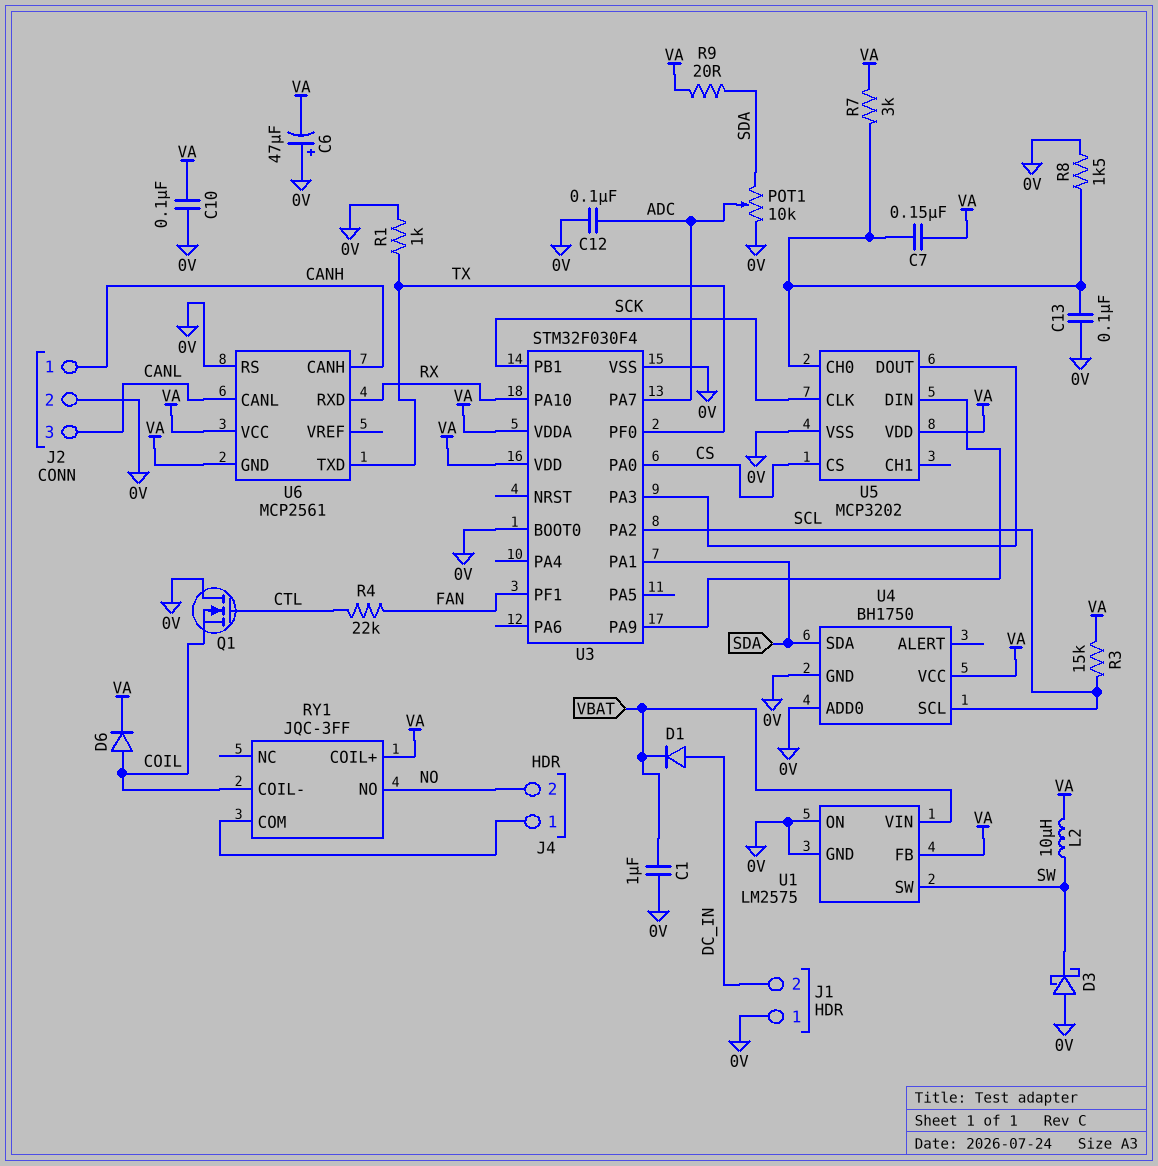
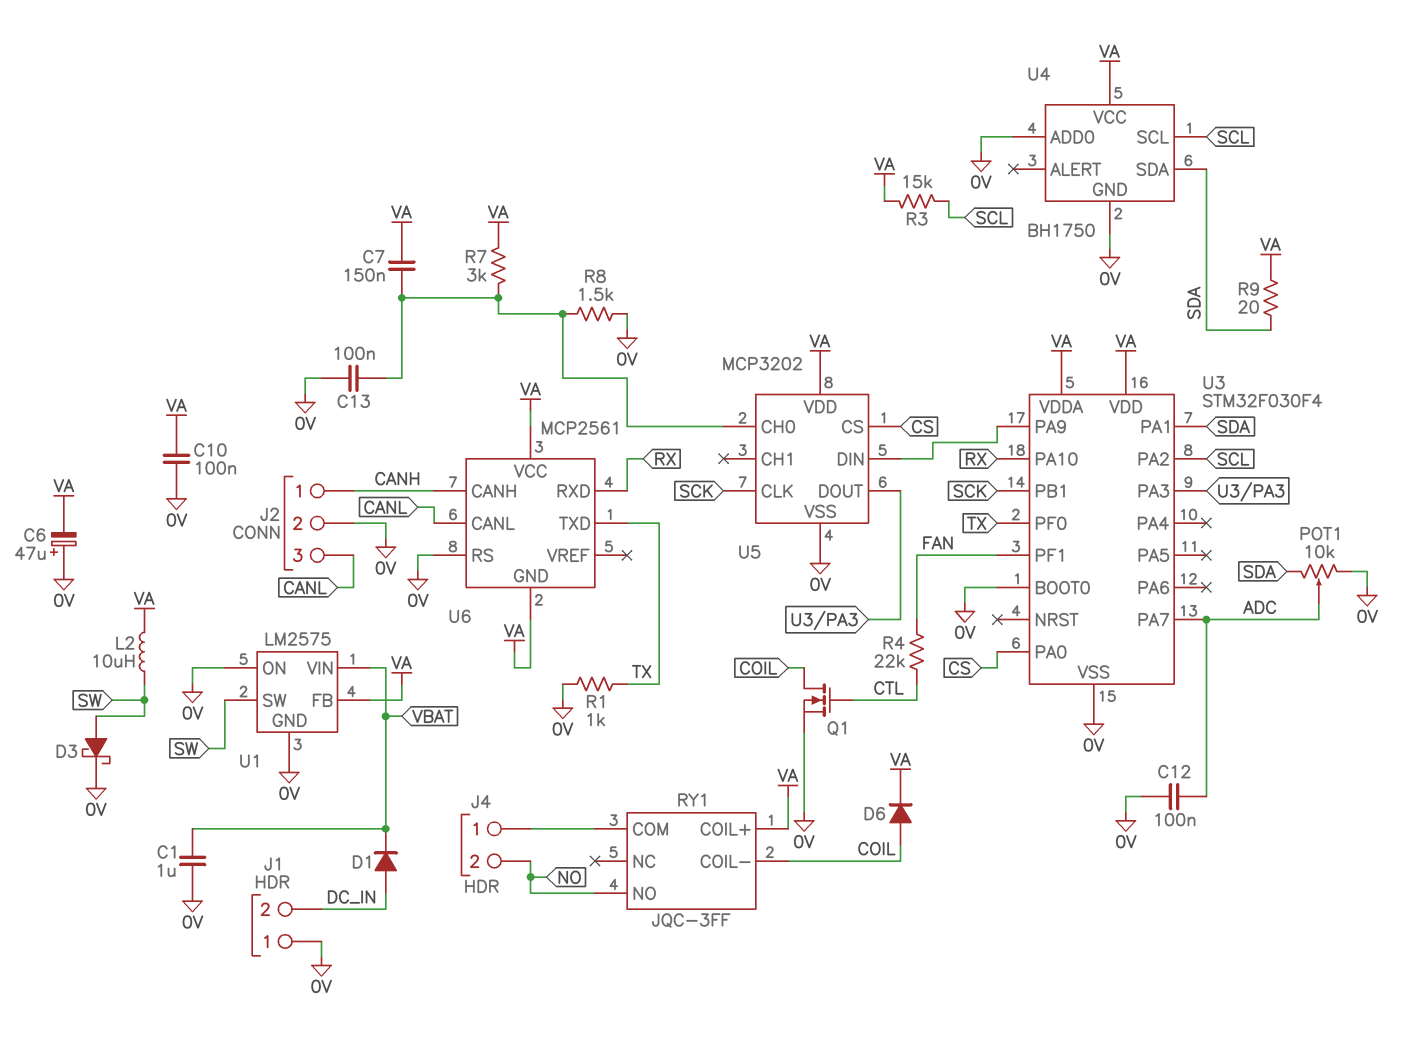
D3: schottky (A 0V, K SW) -> schottky (A SW, K 0V)
Q1: NMOS (G CTL, D 0V, S COIL) -> NMOS (G CTL, D COIL, S 0V)

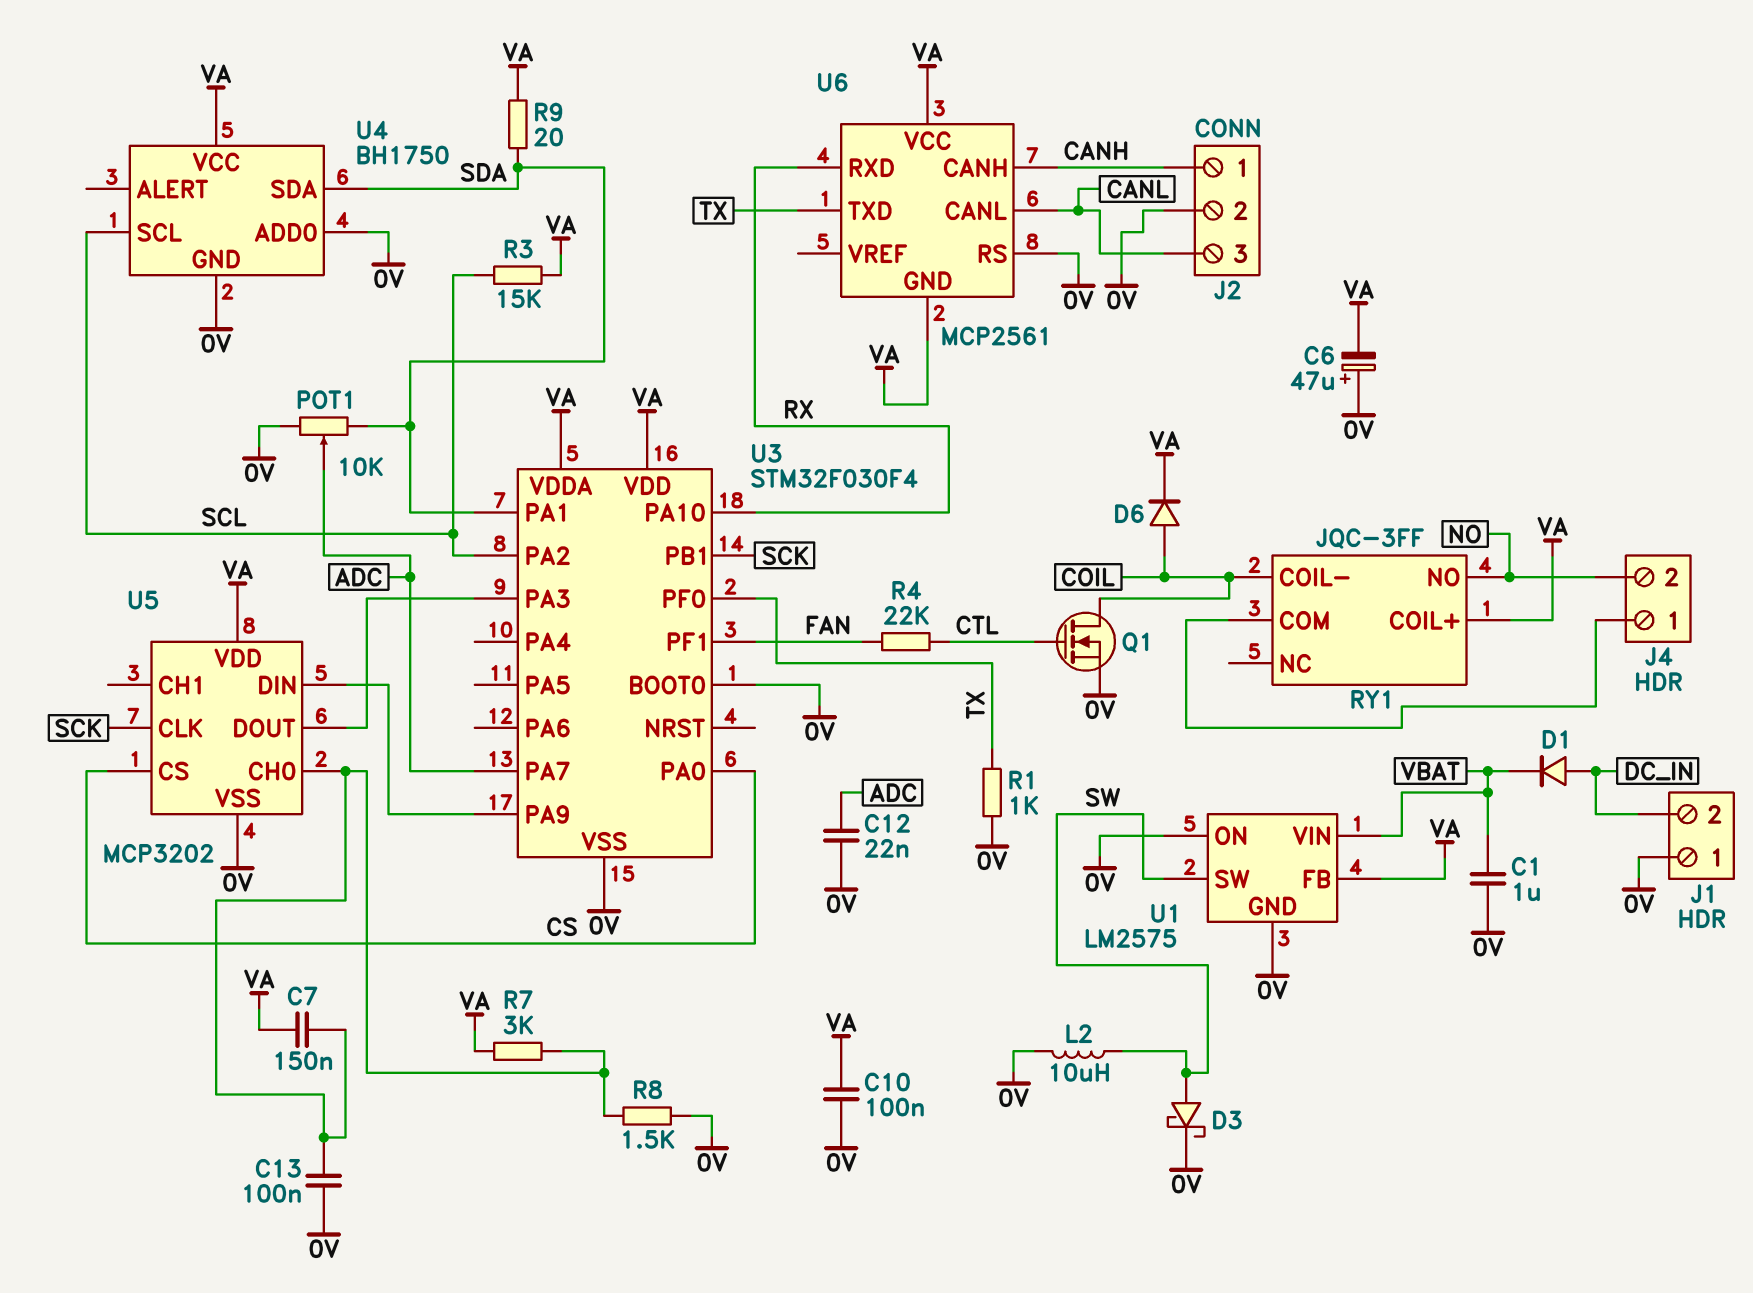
C12: 100nF (0V, ADC) -> 22nF (0V, ADC)
L2: 10uH (SW, VA) -> 10uH (0V, SW)

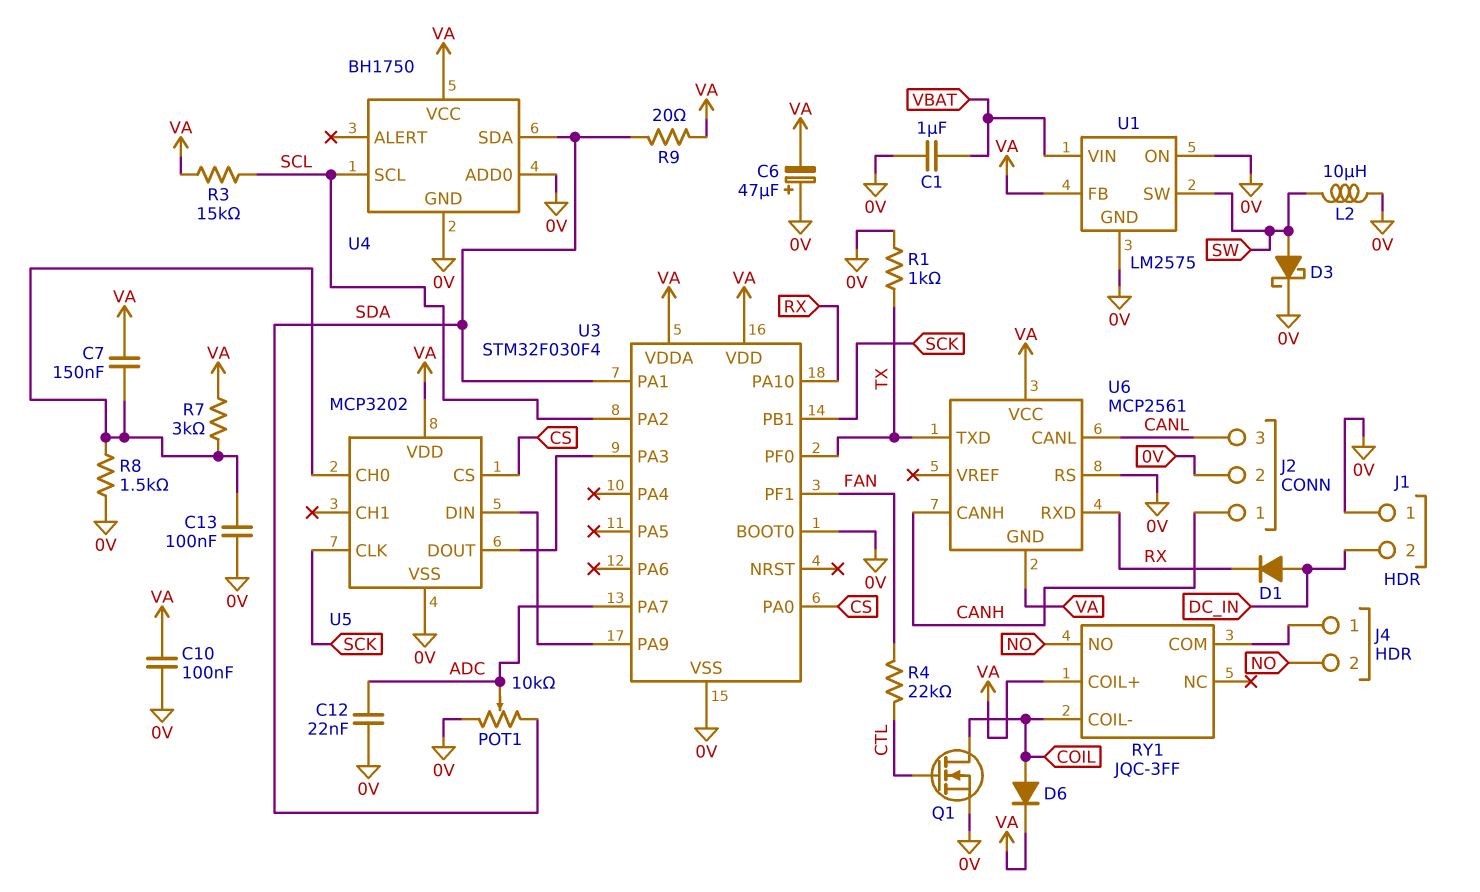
D1: diode (A DC_IN, K VBAT) -> diode (A DC_IN, K RX)

